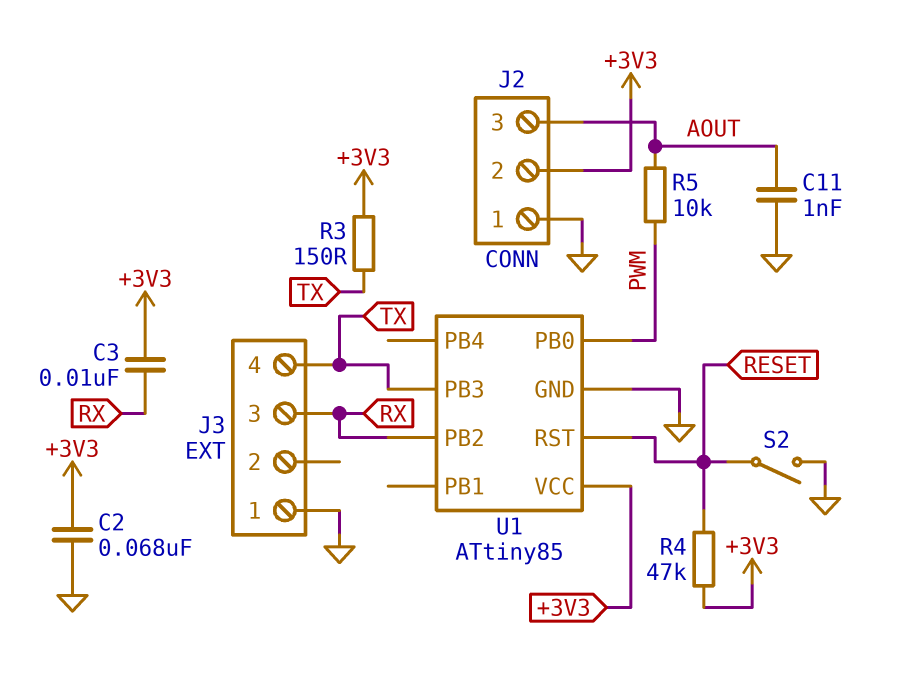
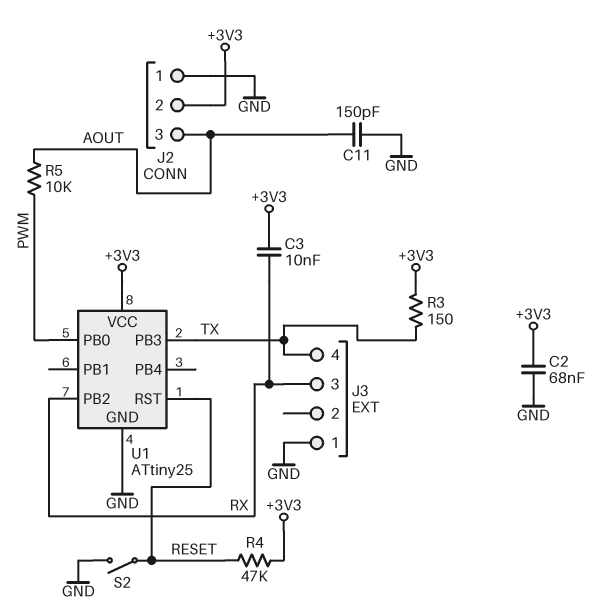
C11: 1nF (AOUT, GND) -> 150pF (AOUT, GND)
U1: ATtiny85 -> ATtiny25

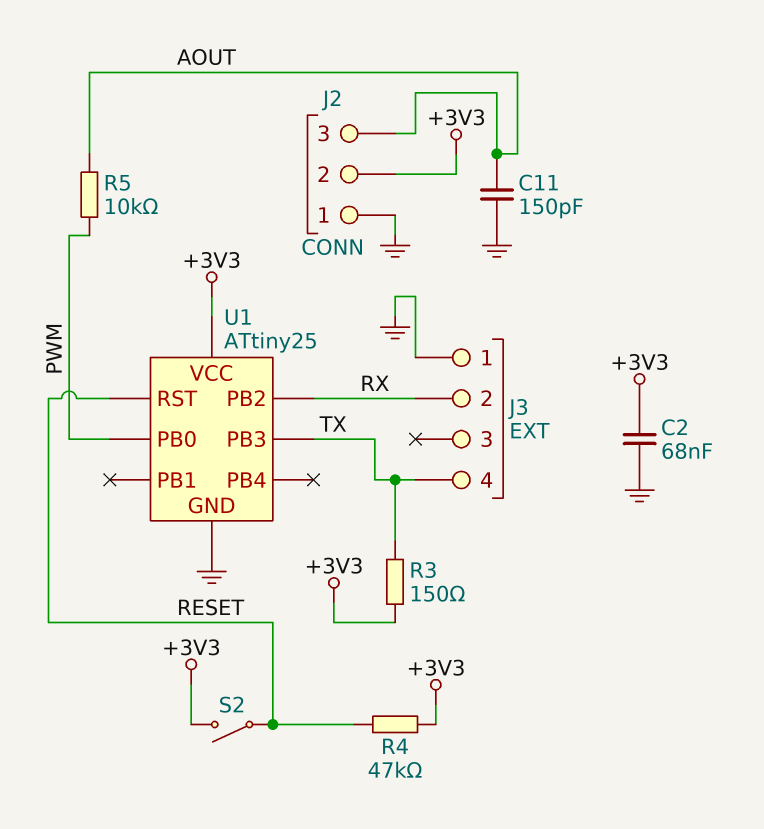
C3: 10nF (+3V3, RX) -> none
J3 pin 2: none -> RX
J3 pin 3: RX -> none
S2: switch (GND, RESET) -> switch (+3V3, RESET)

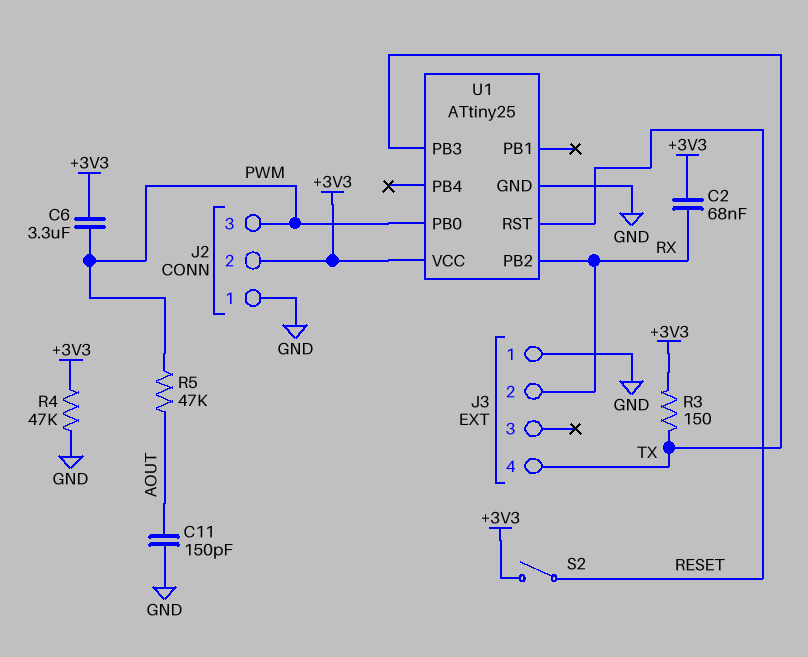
C2: 68nF (+3V3, GND) -> 68nF (+3V3, RX)
C6: none -> 3.3uF (+3V3, PWM)
J2 pin 3: AOUT -> PWM
R4: 47k (+3V3, RESET) -> 47k (+3V3, GND)
R5: 10k (AOUT, PWM) -> 47k (AOUT, PWM)

